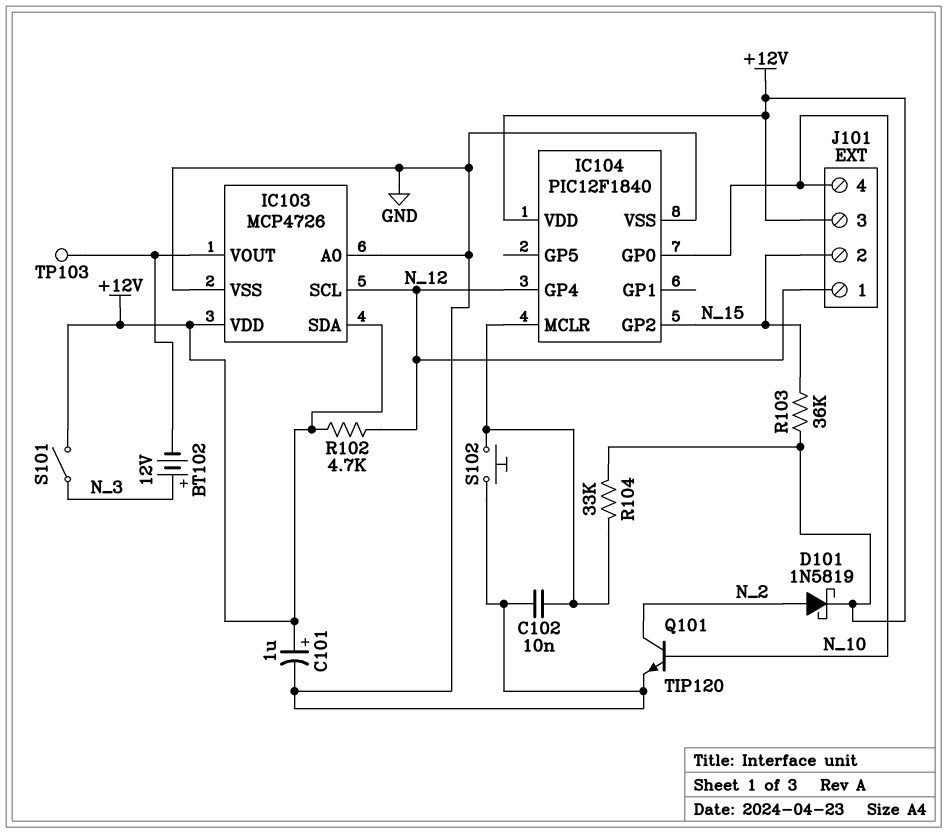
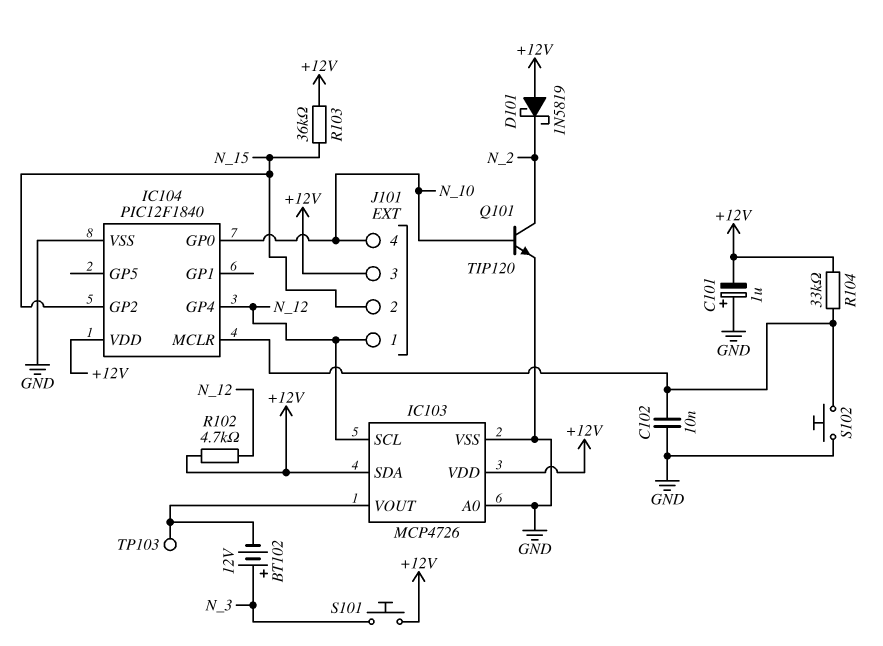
C101: 1uF (plus +12V, minus GND) -> 1uF (plus GND, minus +12V)
D101: schottky 1N5819 (A N_2, K +12V) -> schottky 1N5819 (A +12V, K N_2)
S101: switch (+12V, N_3) -> button (+12V, N_3)

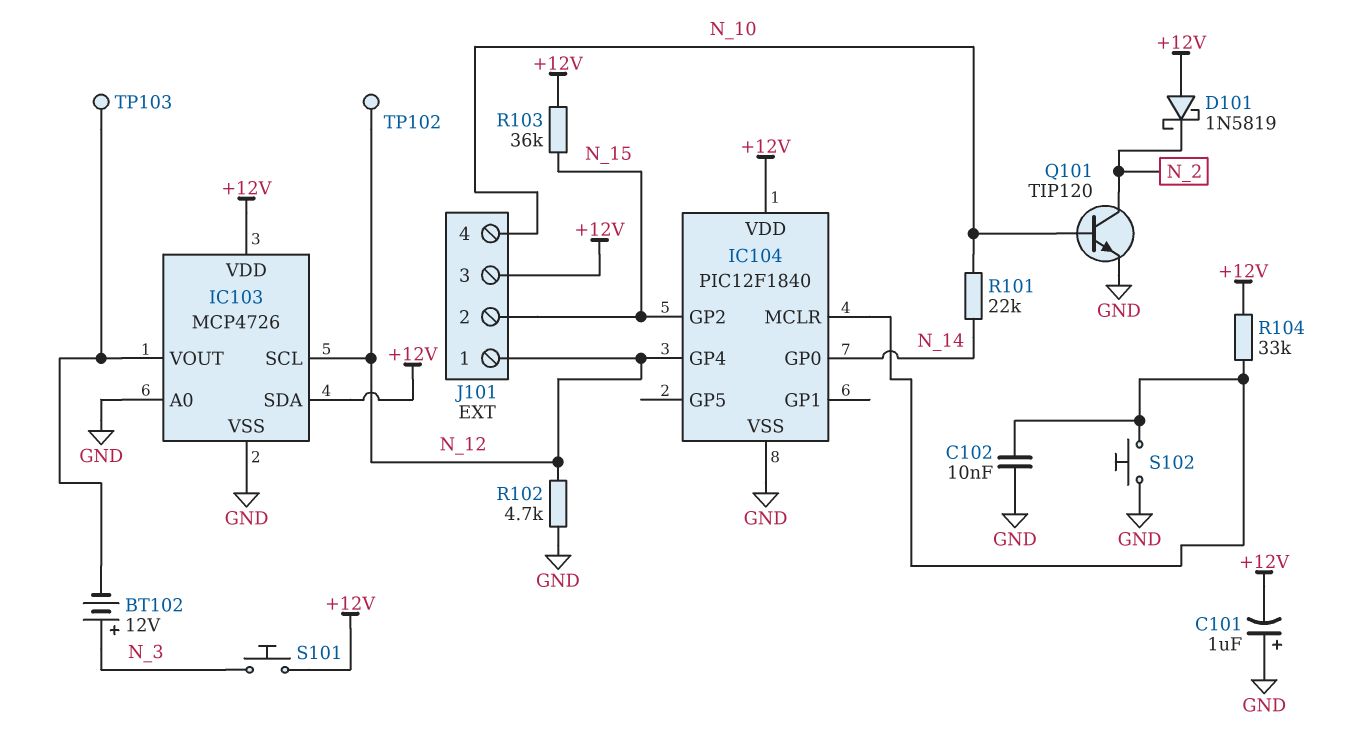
IC104 pin GP0: N_10 -> N_14
R101: none -> 22k (N_10, N_14)
R102: 4.7k (+12V, N_12) -> 4.7k (GND, N_12)
TP102: none -> test point (N_12)

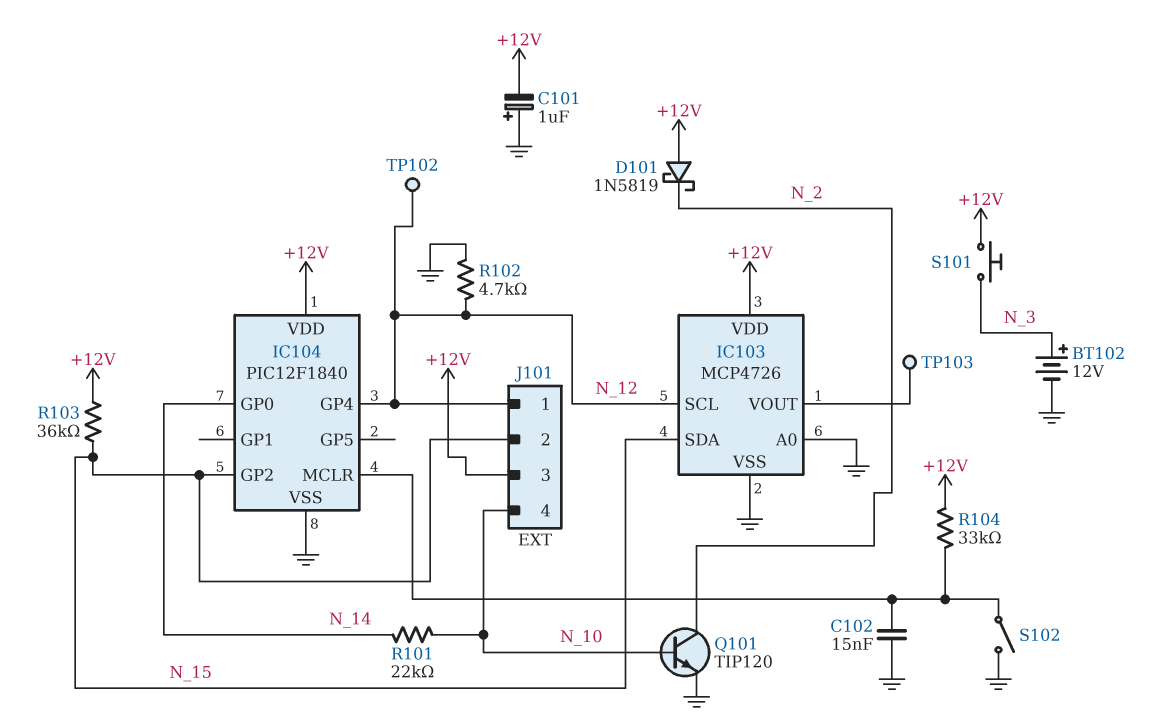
BT102: 12V (plus N_3, minus IC103/VOUT) -> 12V (plus N_3, minus GND)
C102: 10nF (GND, IC104/MCLR) -> 15nF (GND, IC104/MCLR)
IC103 pin SDA: +12V -> N_15
S102: button (GND, IC104/MCLR) -> switch (GND, IC104/MCLR)

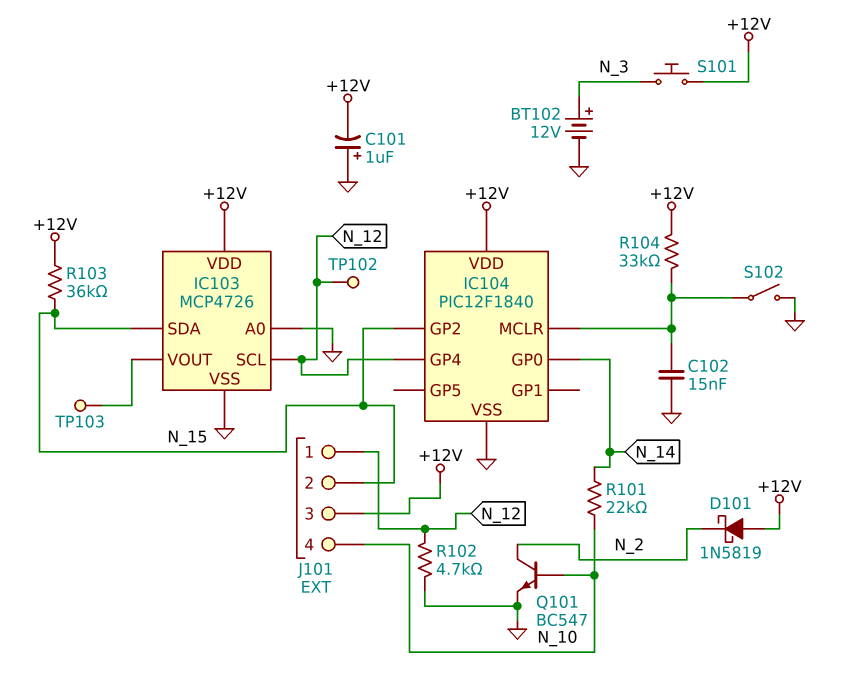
Q101: NPN TIP120 (B N_10, C N_2, E GND) -> NPN BC547 (B N_10, C N_2, E GND)

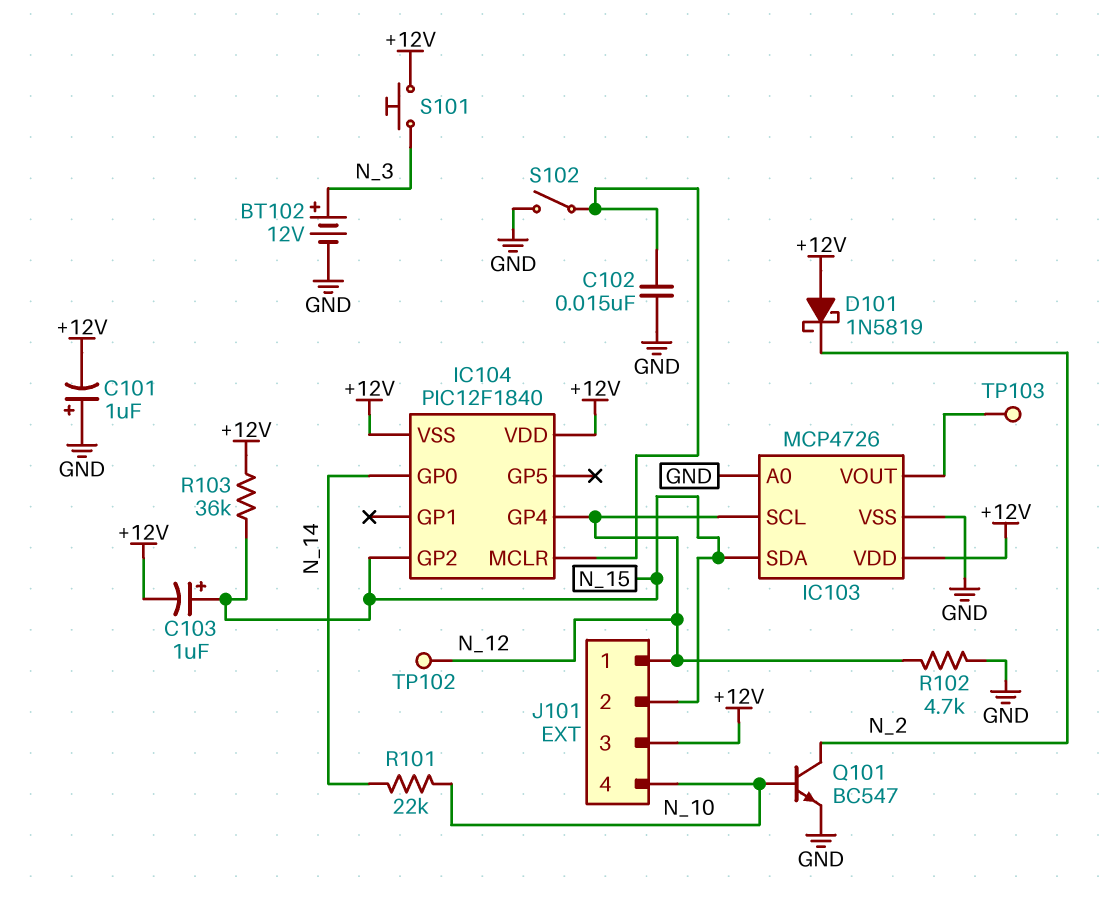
C103: none -> 1uF (plus N_15, minus +12V)
IC104 pin VSS: GND -> +12V
R104: 33k (+12V, IC104/MCLR) -> none

